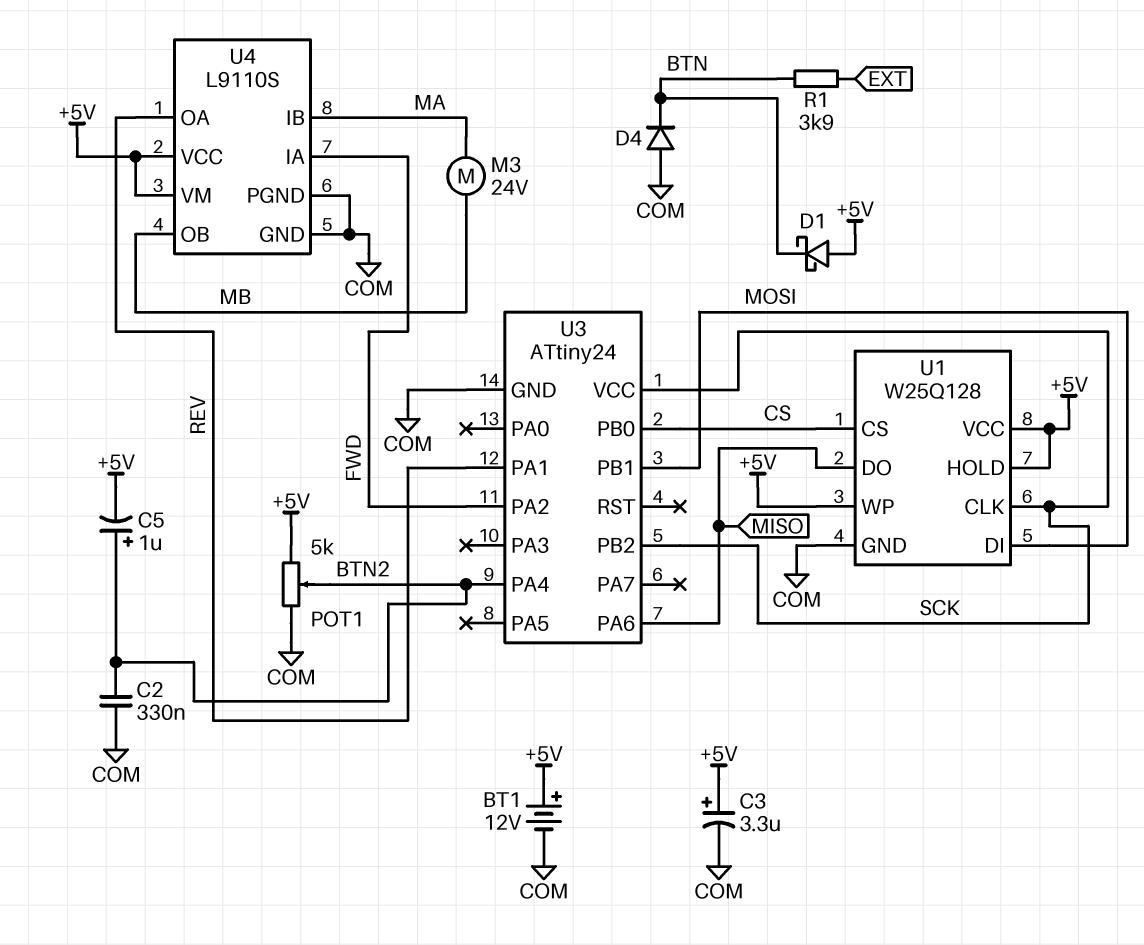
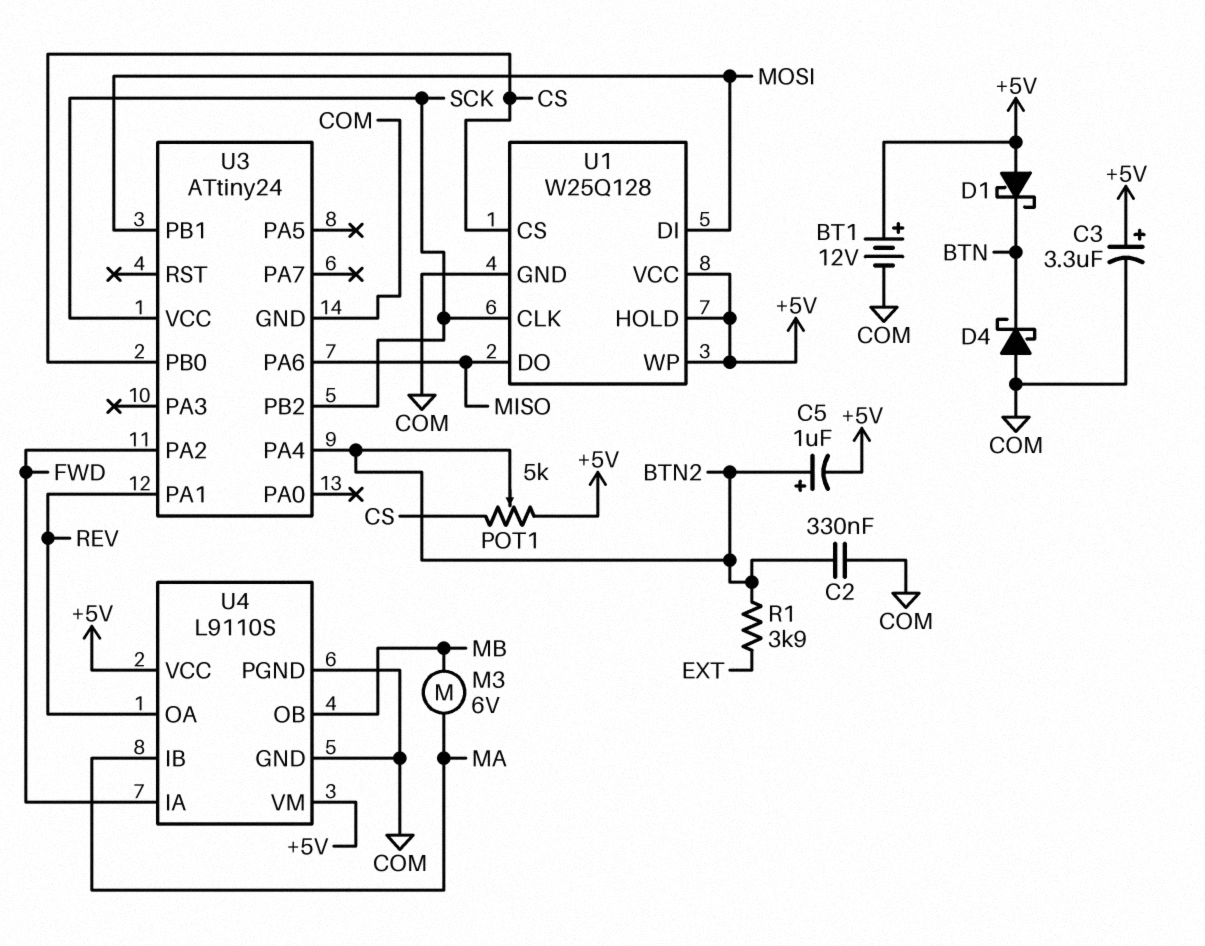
D4: diode (A COM, K BTN) -> schottky (A COM, K BTN)
M3: motor 24V (MA, MB) -> motor 6V (MA, MB)
POT1: 5k (+5V, COM, wiper BTN2) -> 5k (+5V, CS, wiper BTN2)
R1: 3.9k (BTN, EXT) -> 3.9k (BTN2, EXT)

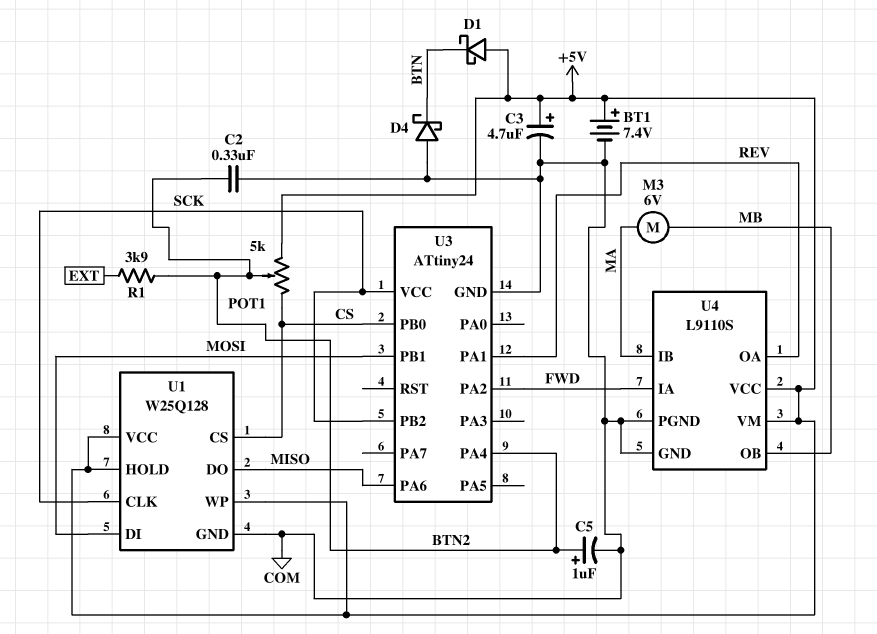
BT1: 12V (plus +5V, minus COM) -> 7.4V (plus +5V, minus COM)
C3: 3.3uF (plus +5V, minus COM) -> 4.7uF (plus +5V, minus COM)
C5: 1uF (plus BTN2, minus +5V) -> 1uF (plus BTN2, minus COM)

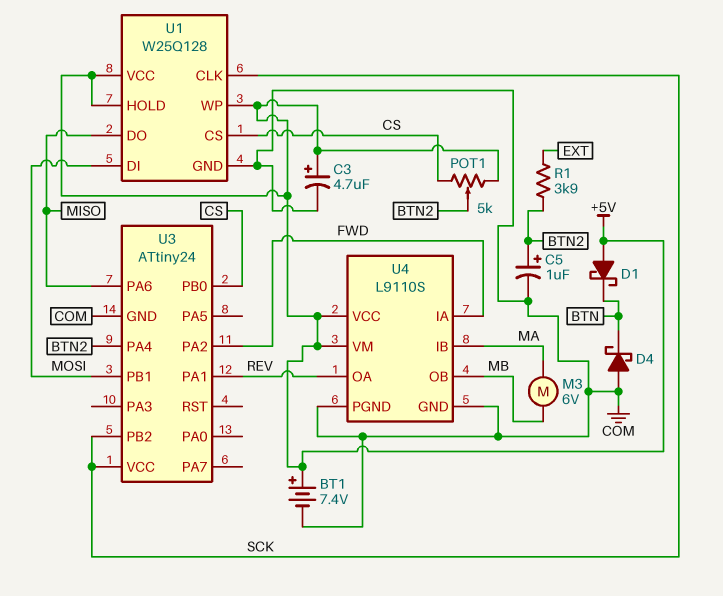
C2: 330nF (BTN2, COM) -> none

